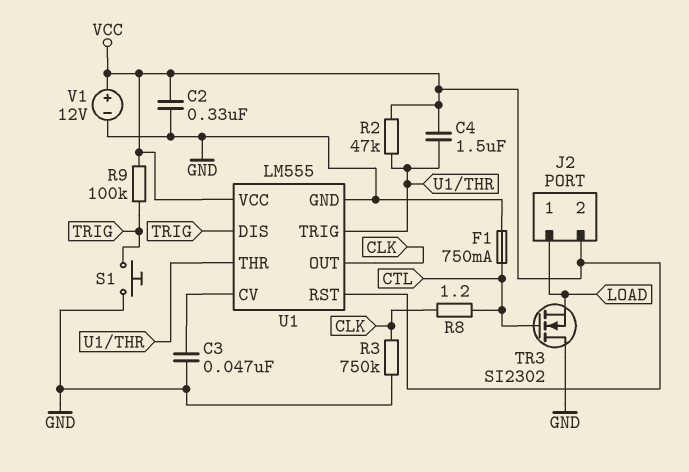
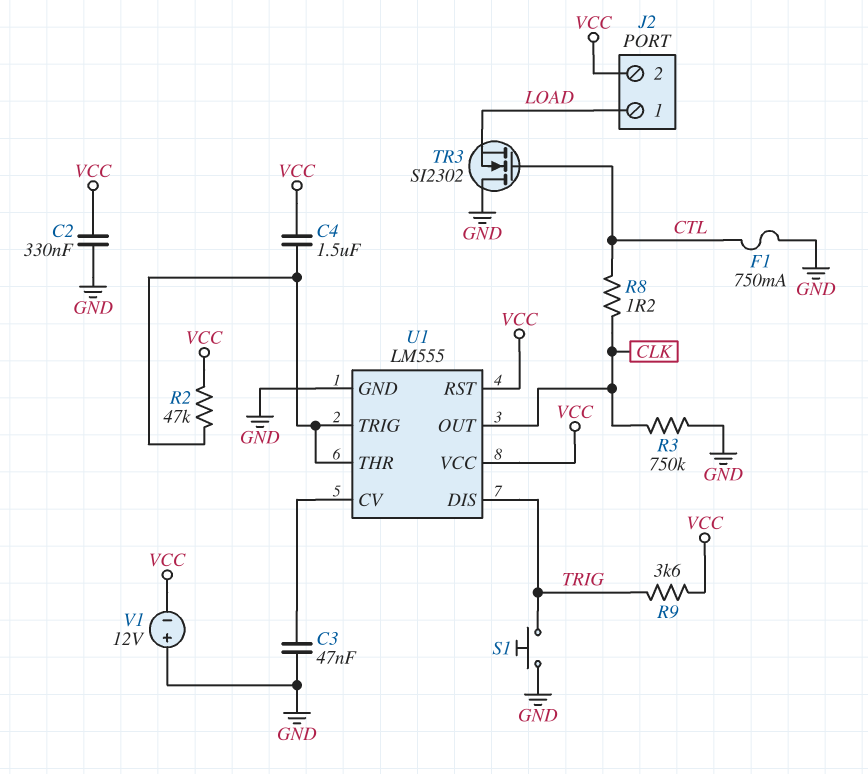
R9: 100k (TRIG, VCC) -> 3.6k (TRIG, VCC)
V1: 12V (plus VCC, minus GND) -> 12V (plus GND, minus VCC)

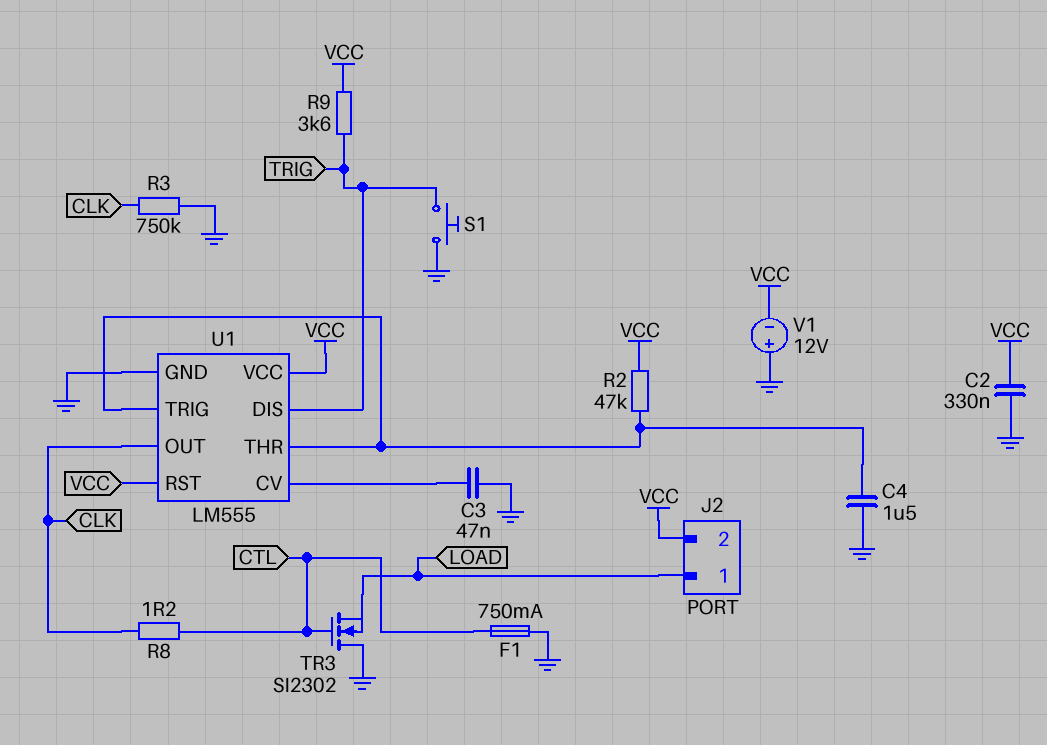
C4: 1.5uF (U1/THR, VCC) -> 1.5uF (GND, U1/THR)

